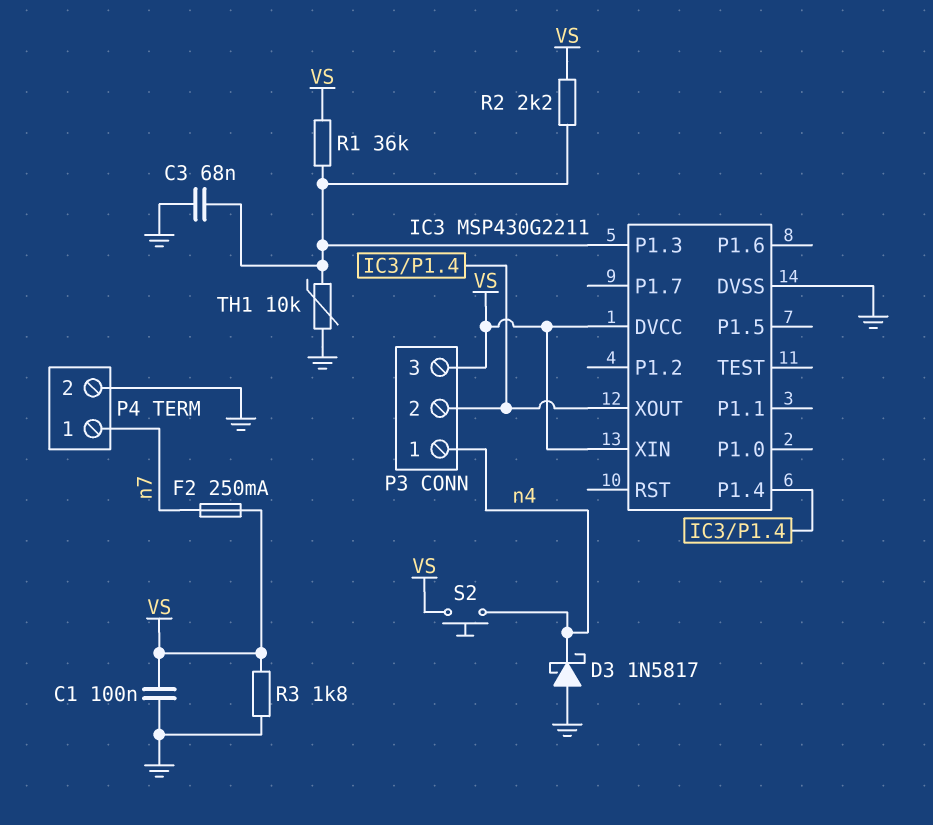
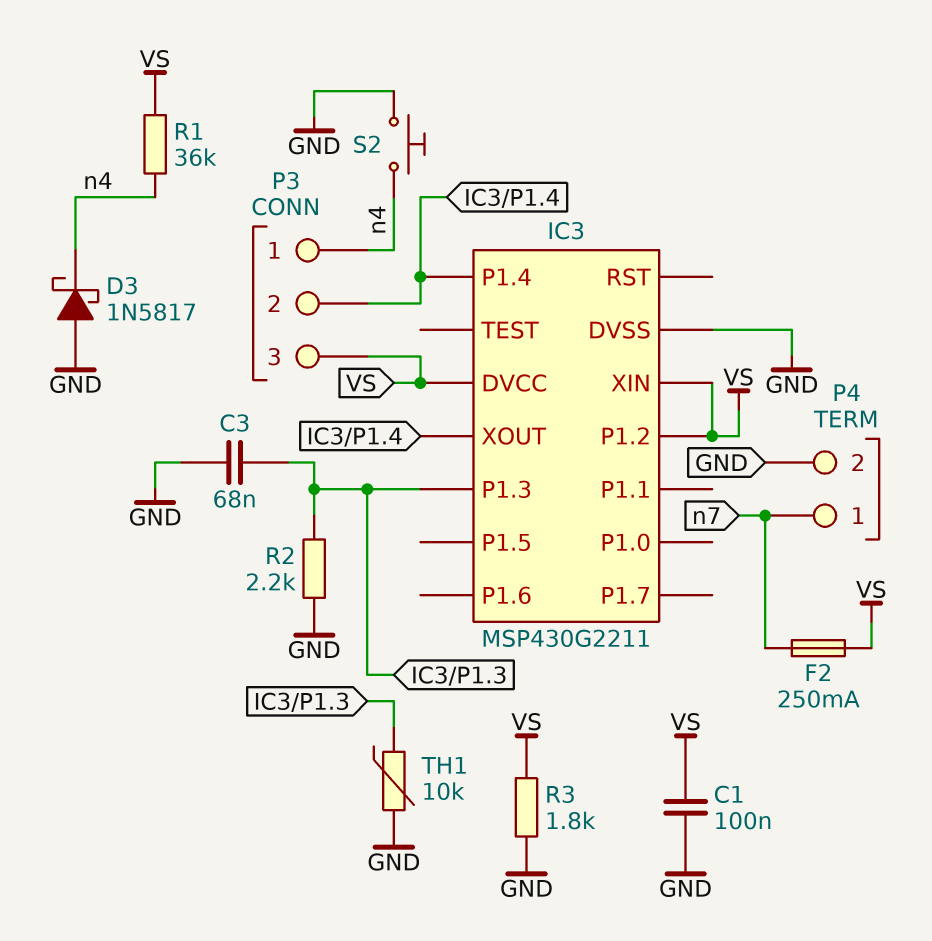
IC3 pin P1.2: none -> VS
R1: 36k (IC3/P1.3, VS) -> 36k (VS, n4)
R2: 2.2k (IC3/P1.3, VS) -> 2.2k (GND, IC3/P1.3)
S2: button (VS, n4) -> button (GND, n4)

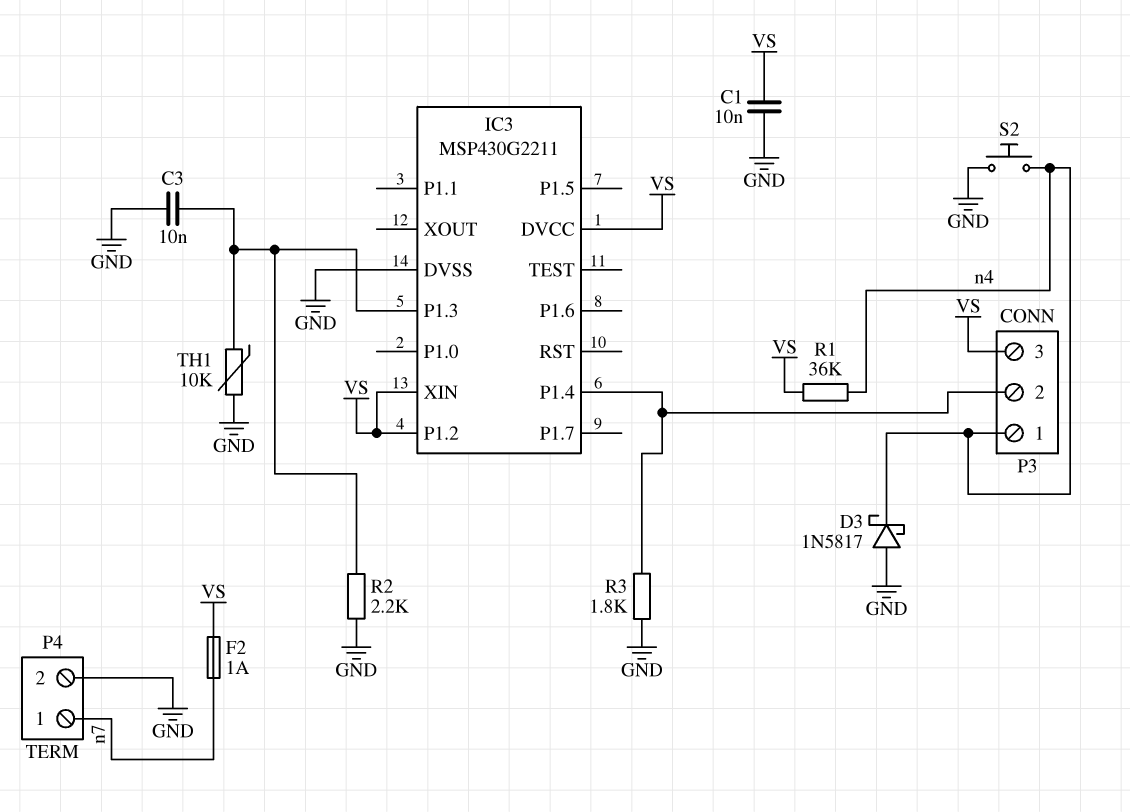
C1: 100nF (GND, VS) -> 10nF (GND, VS)
C3: 68nF (GND, IC3/P1.3) -> 10nF (GND, IC3/P1.3)
F2: 250mA (VS, n7) -> 1A (VS, n7)
IC3 pin XOUT: IC3/P1.4 -> none
R3: 1.8k (GND, VS) -> 1.8k (GND, IC3/P1.4)

